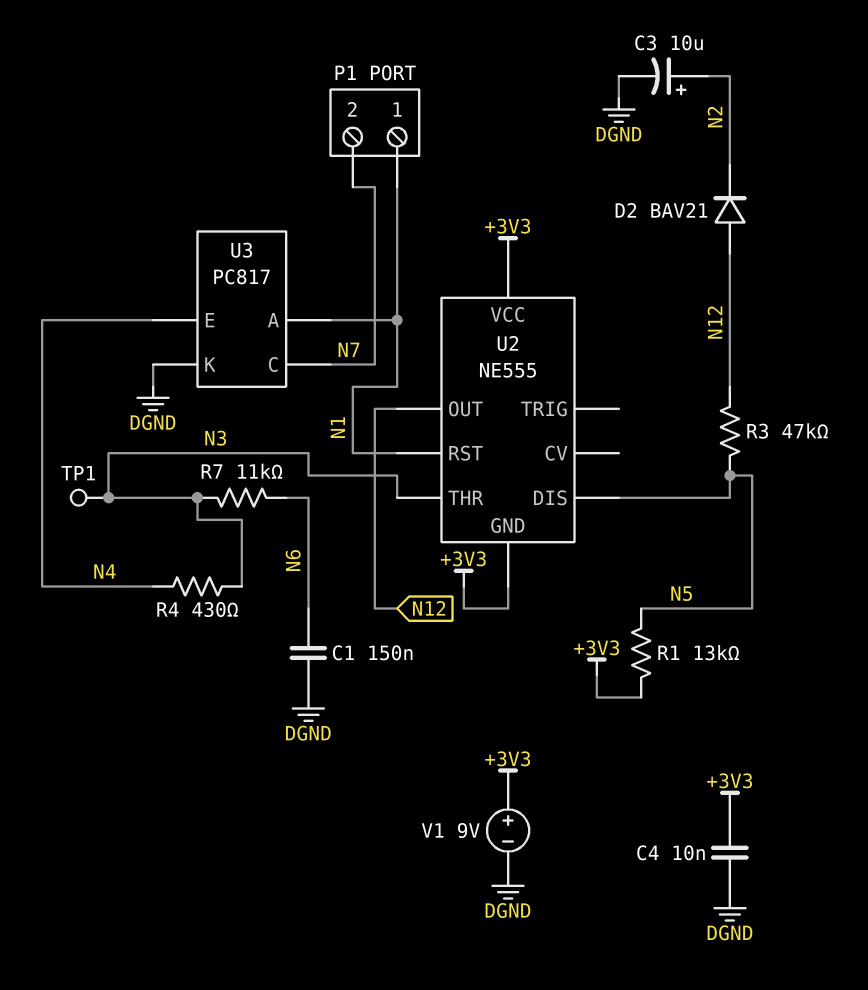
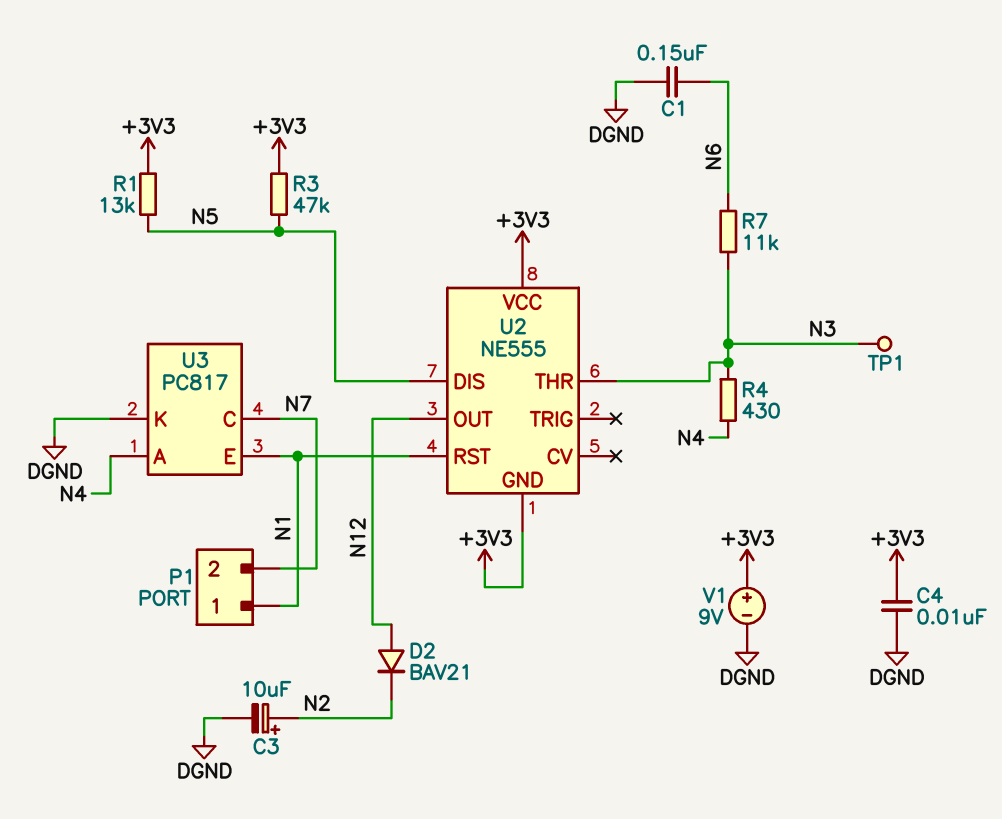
R3: 47k (N5, N12) -> 47k (+3V3, N5)
U3 pin A: N1 -> N4
U3 pin E: N4 -> N1

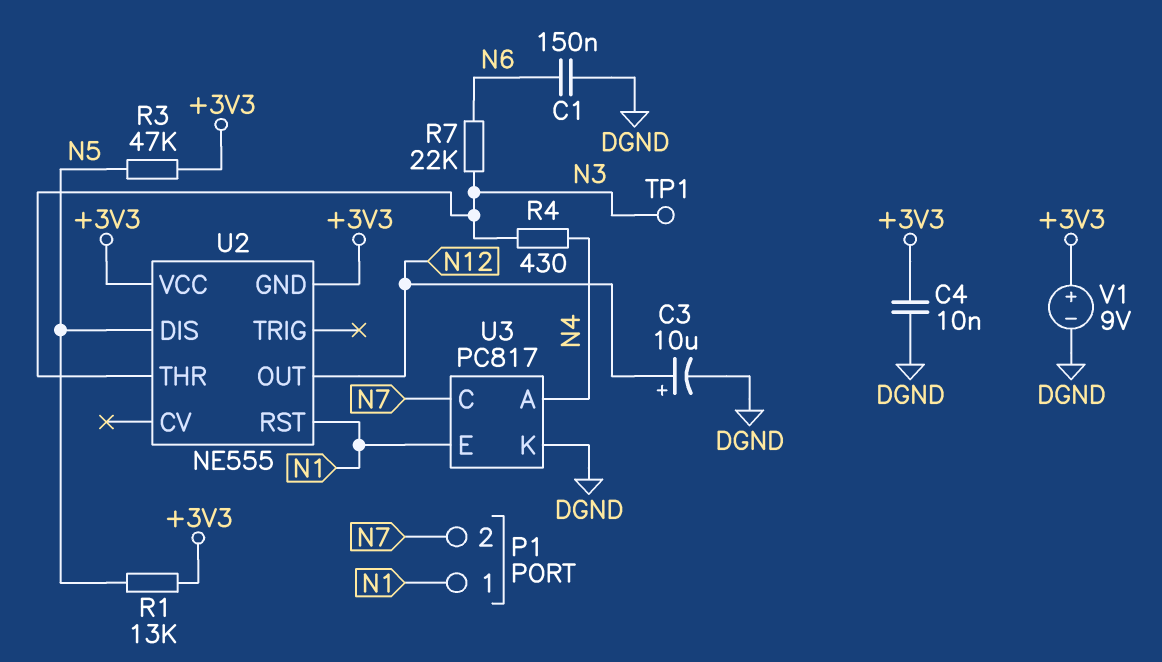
C3: 10uF (plus N2, minus DGND) -> 10uF (plus N12, minus DGND)
D2: diode BAV21 (A N12, K N2) -> none
R7: 11k (N3, N6) -> 22k (N3, N6)

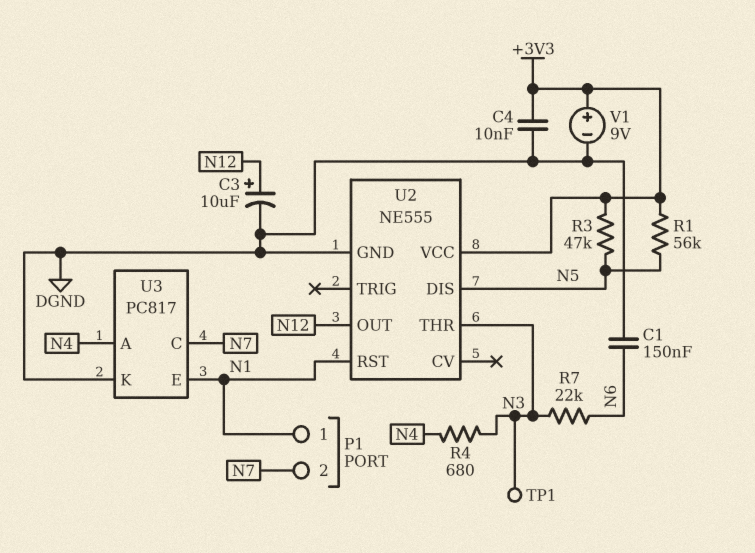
R1: 13k (+3V3, N5) -> 56k (+3V3, N5)
R4: 430 (N3, N4) -> 680 (N3, N4)
U2 pin GND: +3V3 -> DGND

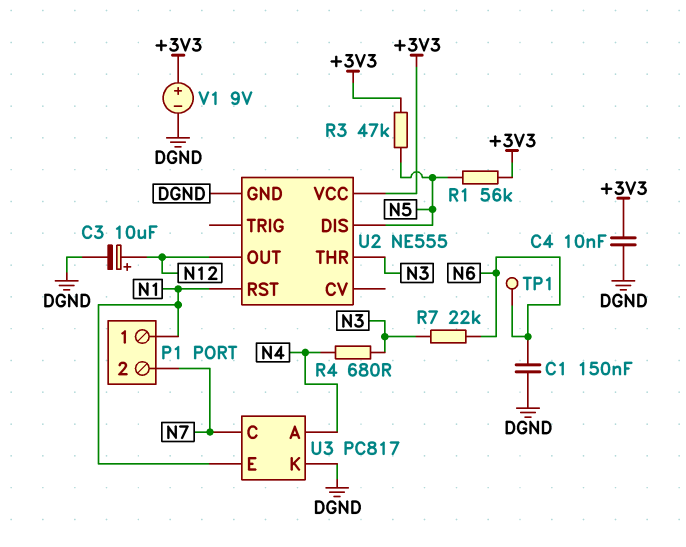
TP1: test point (N3) -> test point (N6)

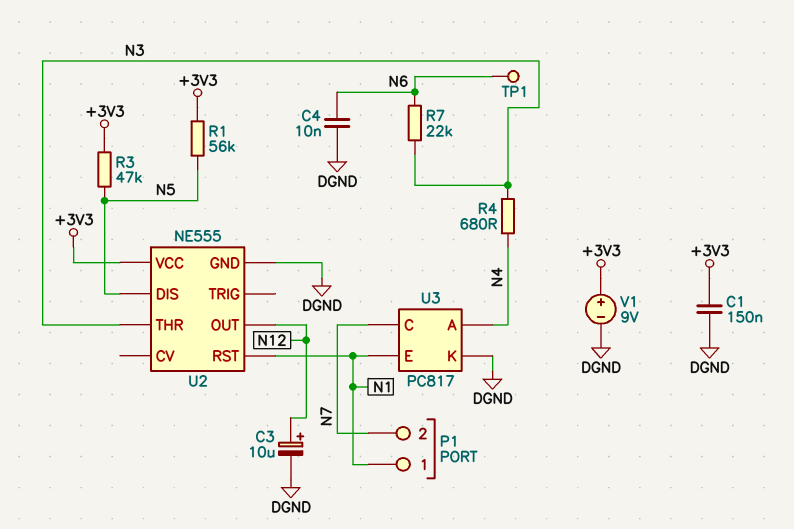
C1: 150nF (DGND, N6) -> 150nF (+3V3, DGND)
C4: 10nF (+3V3, DGND) -> 10nF (DGND, N6)

